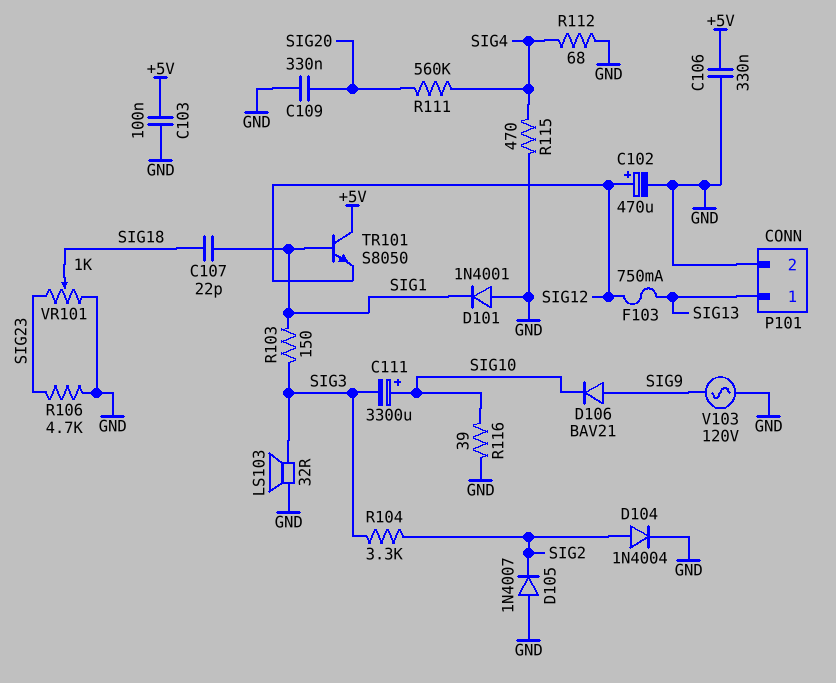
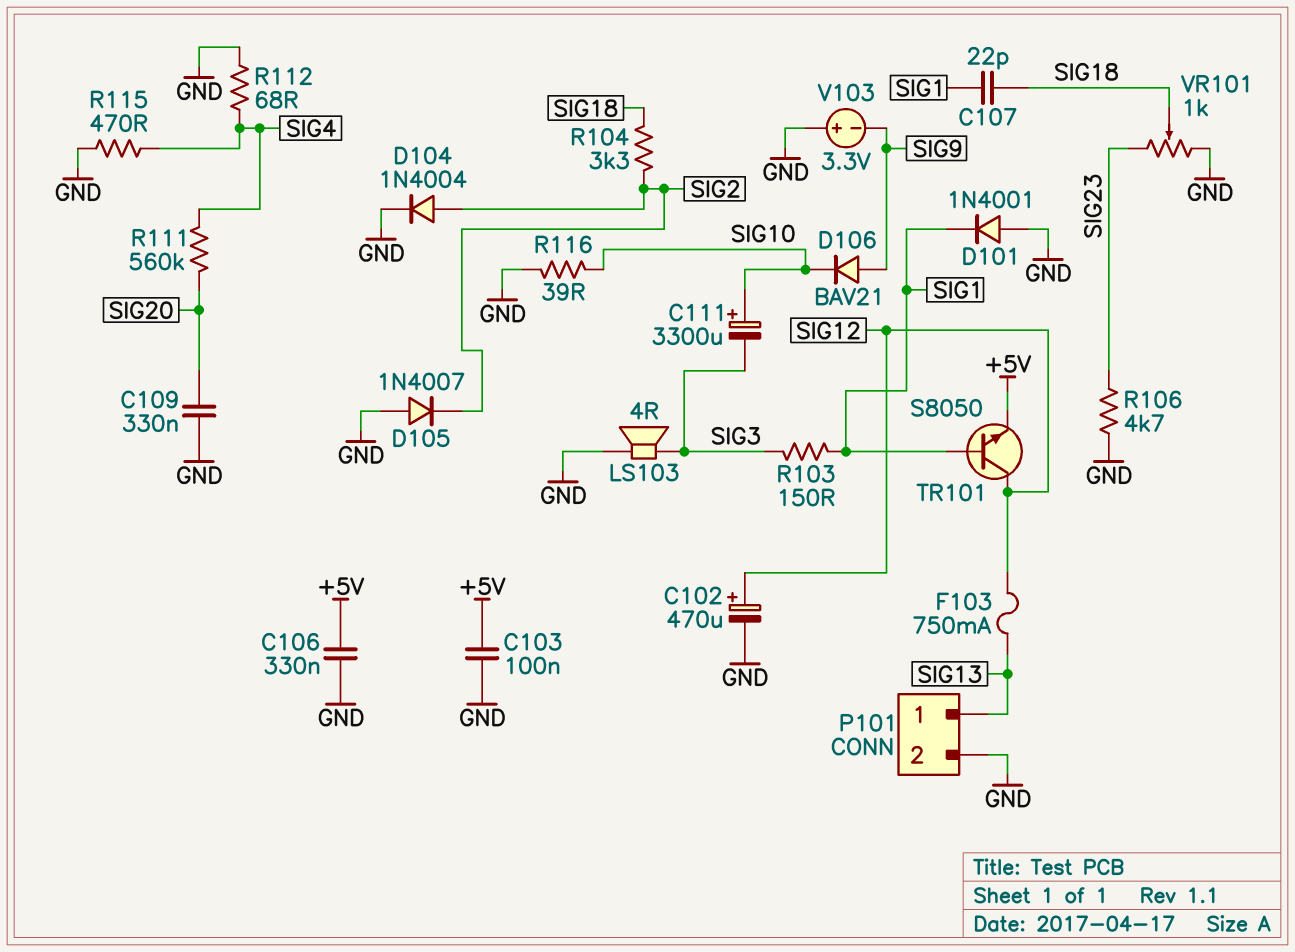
LS103: speaker 32R (GND, SIG3) -> speaker 4R (GND, SIG3)
R104: 3.3k (SIG2, SIG3) -> 3.3k (SIG2, SIG18)
TR101: NPN S8050 (B SIG1, C +5V, E SIG12) -> NPN S8050 (B SIG1, C SIG12, E +5V)
V103: AC 120V (GND, SIG9) -> 3.3V (plus GND, minus SIG9)

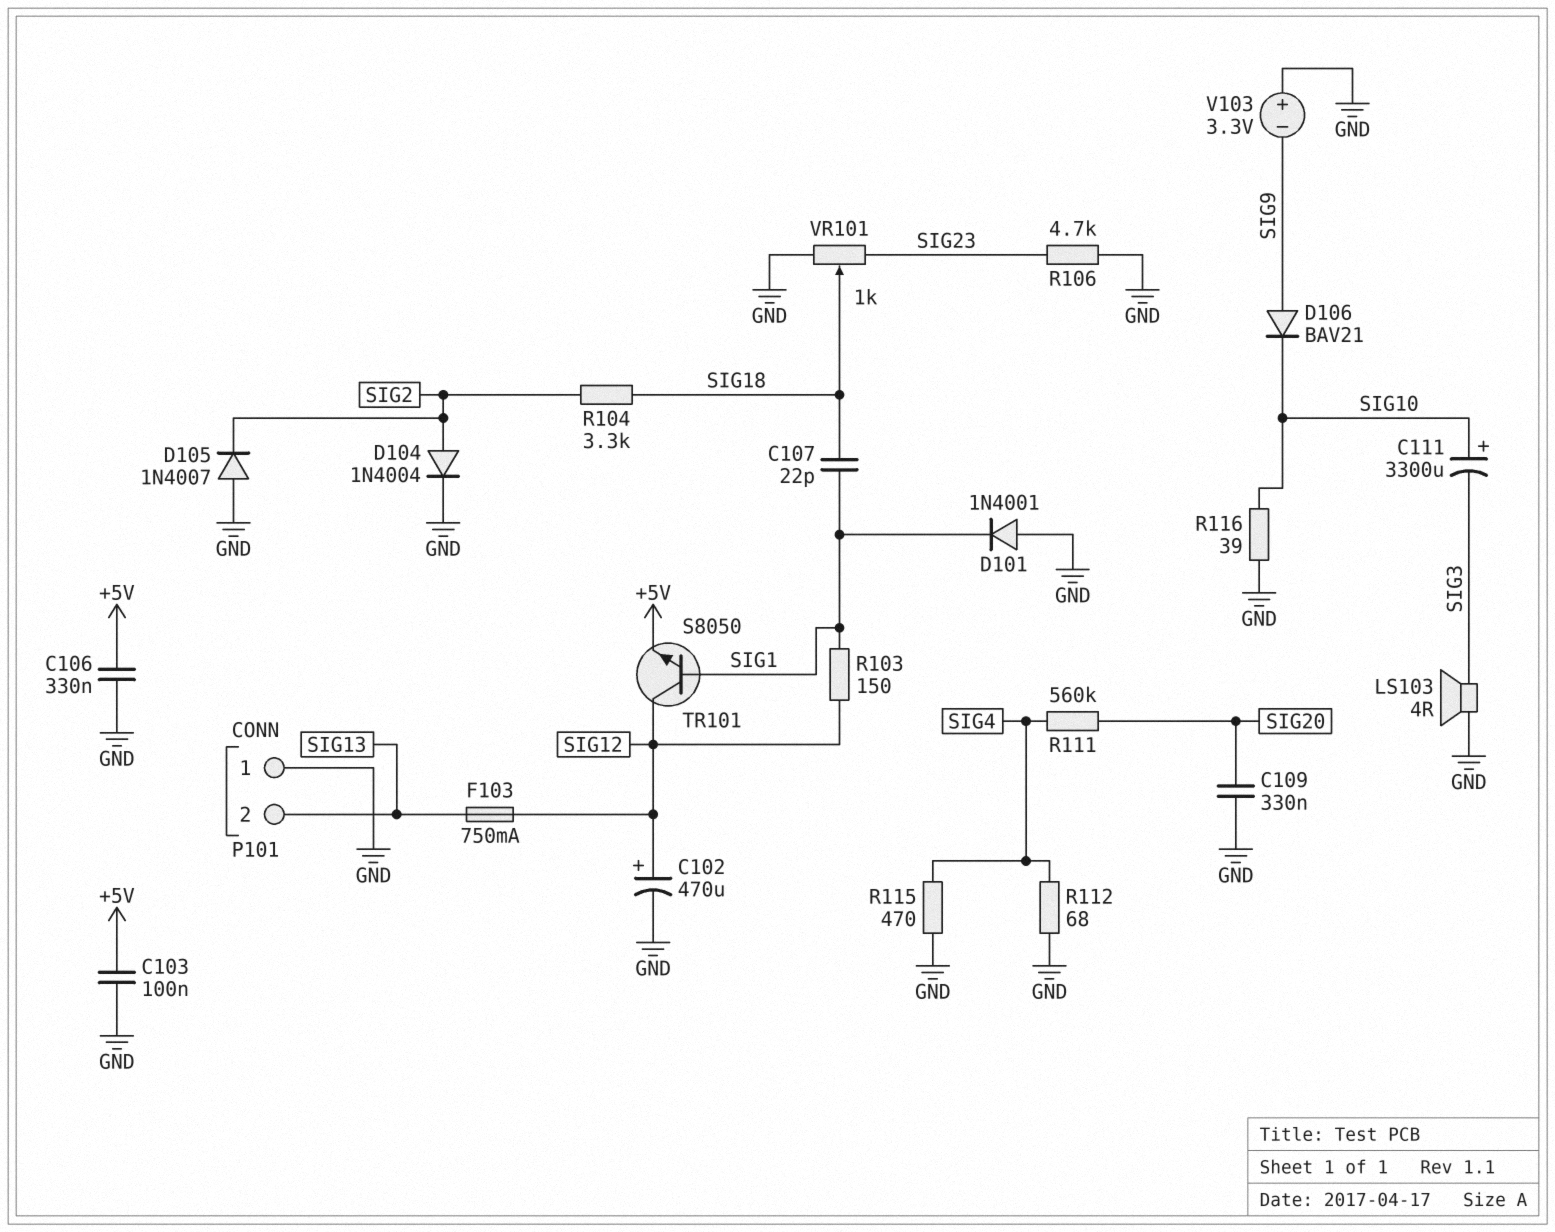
P101 pin 1: SIG13 -> GND
P101 pin 2: GND -> SIG13
R103: 150 (SIG1, SIG3) -> 150 (SIG1, SIG12)

